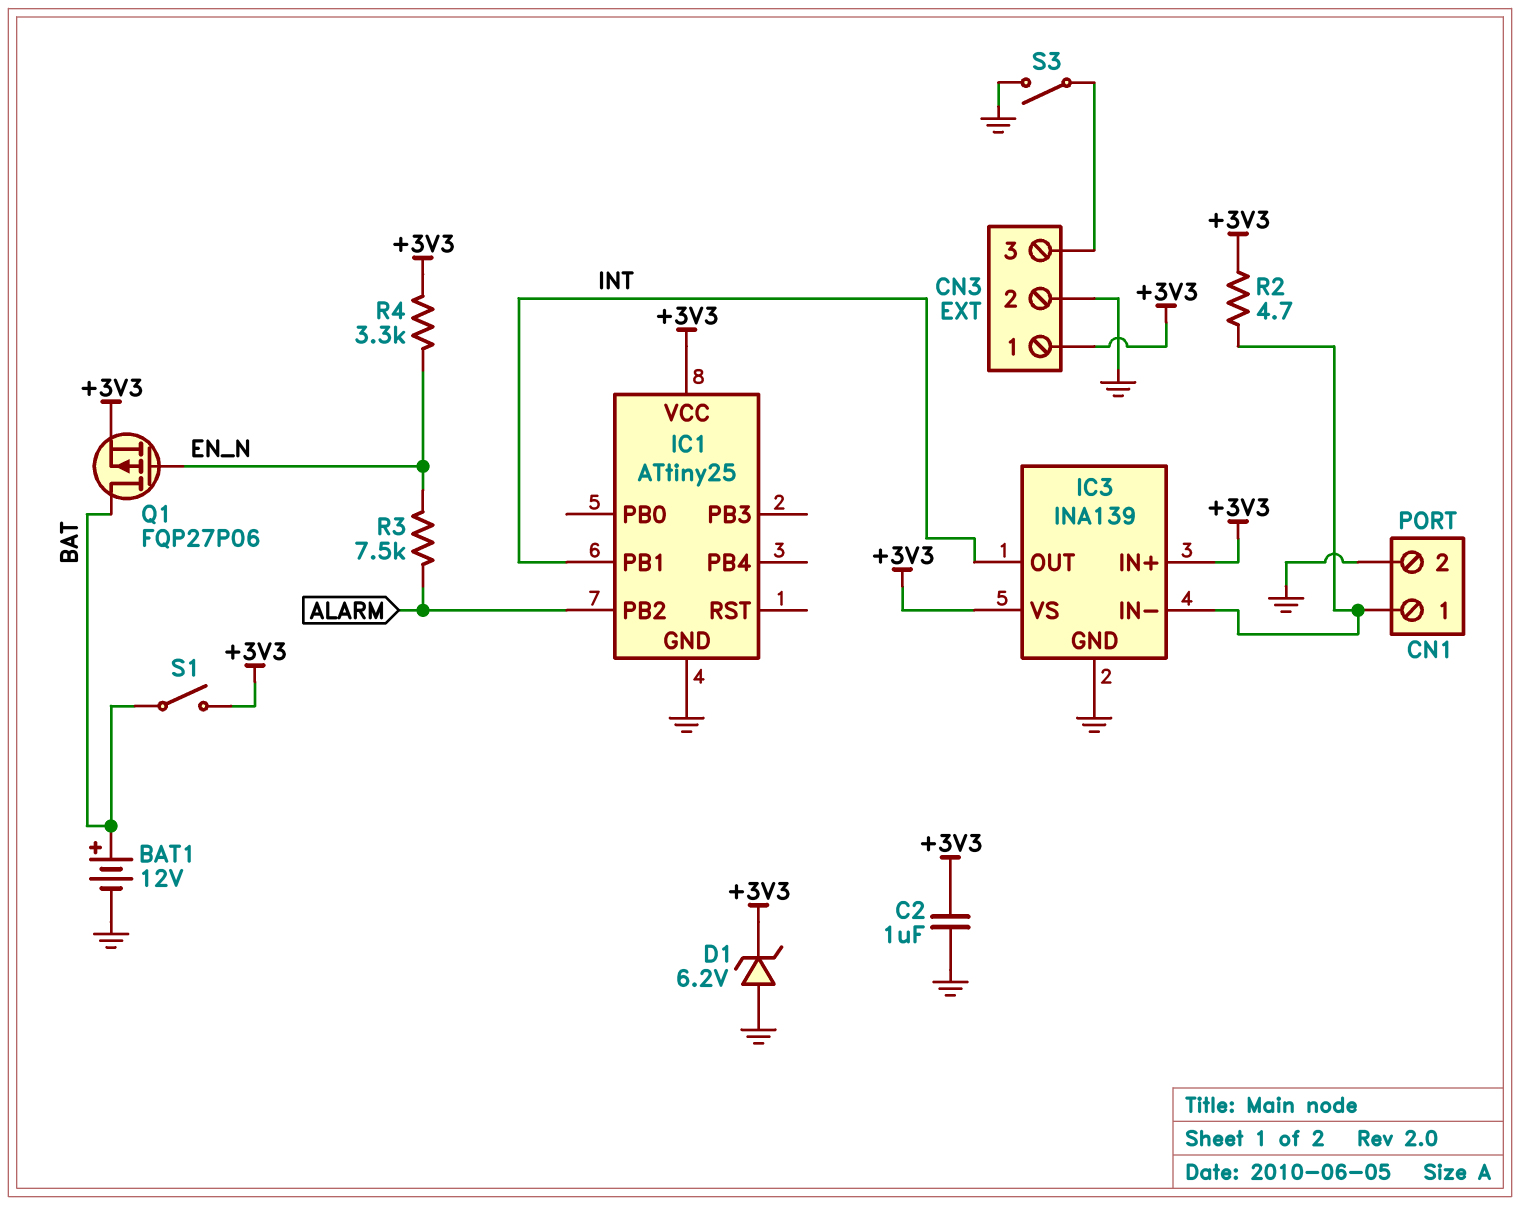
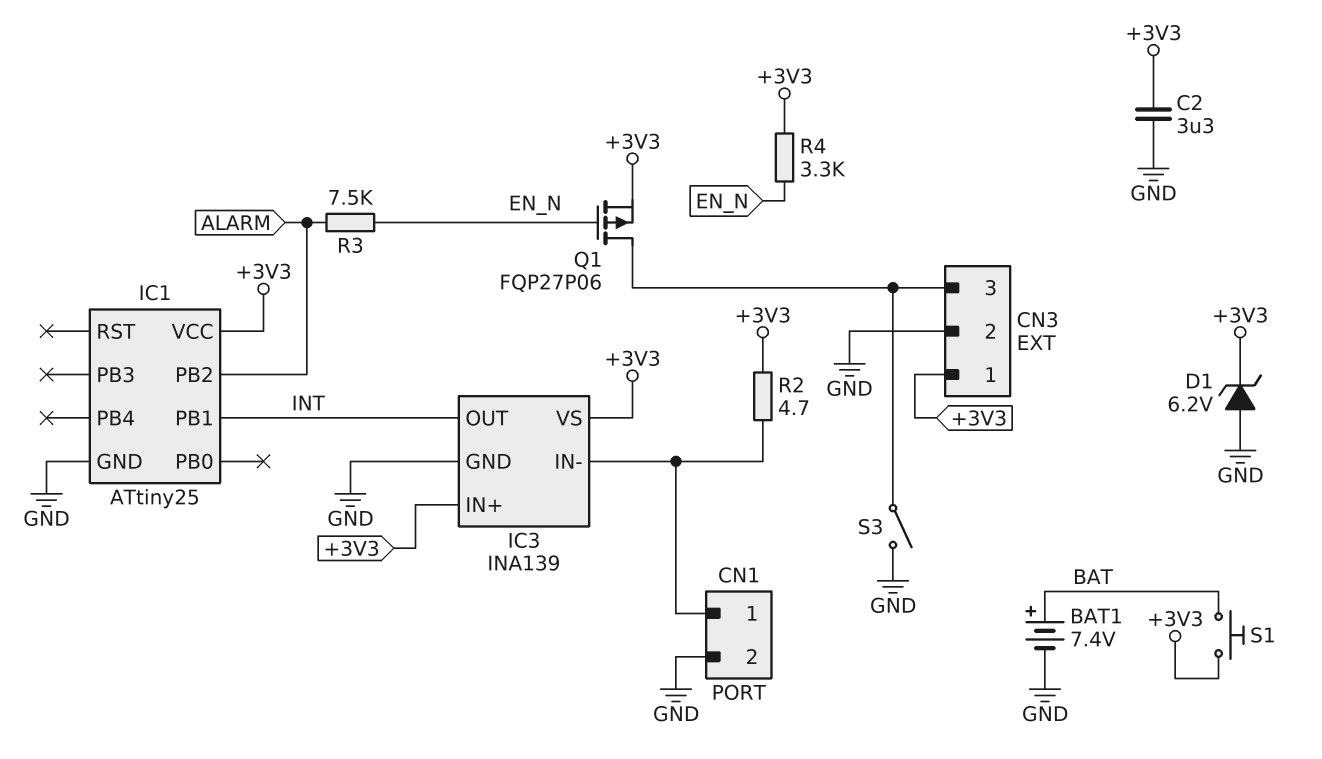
BAT1: 12V (plus BAT, minus GND) -> 7.4V (plus BAT, minus GND)
C2: 1uF (+3V3, GND) -> 3.3uF (+3V3, GND)
Q1: PMOS FQP27P06 (G EN_N, D BAT, S +3V3) -> PMOS FQP27P06 (G EN_N, D CN3/3, S +3V3)
S1: switch (+3V3, BAT) -> button (+3V3, BAT)

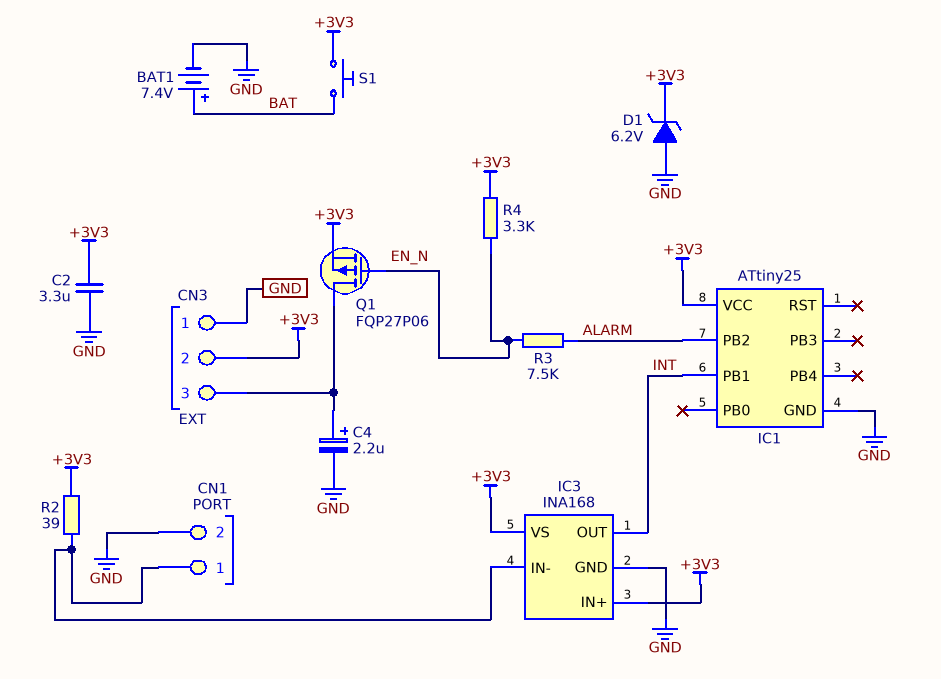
C4: none -> 2.2uF (plus CN3/3, minus GND)
CN3 pin 1: +3V3 -> GND
CN3 pin 2: GND -> +3V3
IC3: INA139 -> INA168
R2: 4.7 (+3V3, CN1/1) -> 39 (+3V3, CN1/1)
S3: switch (CN3/3, GND) -> none

